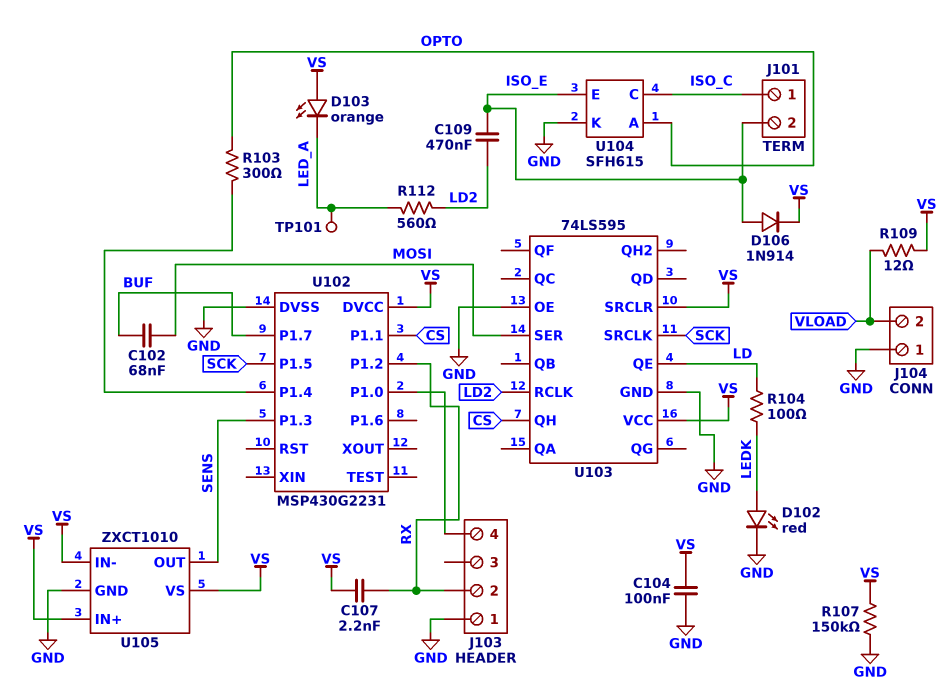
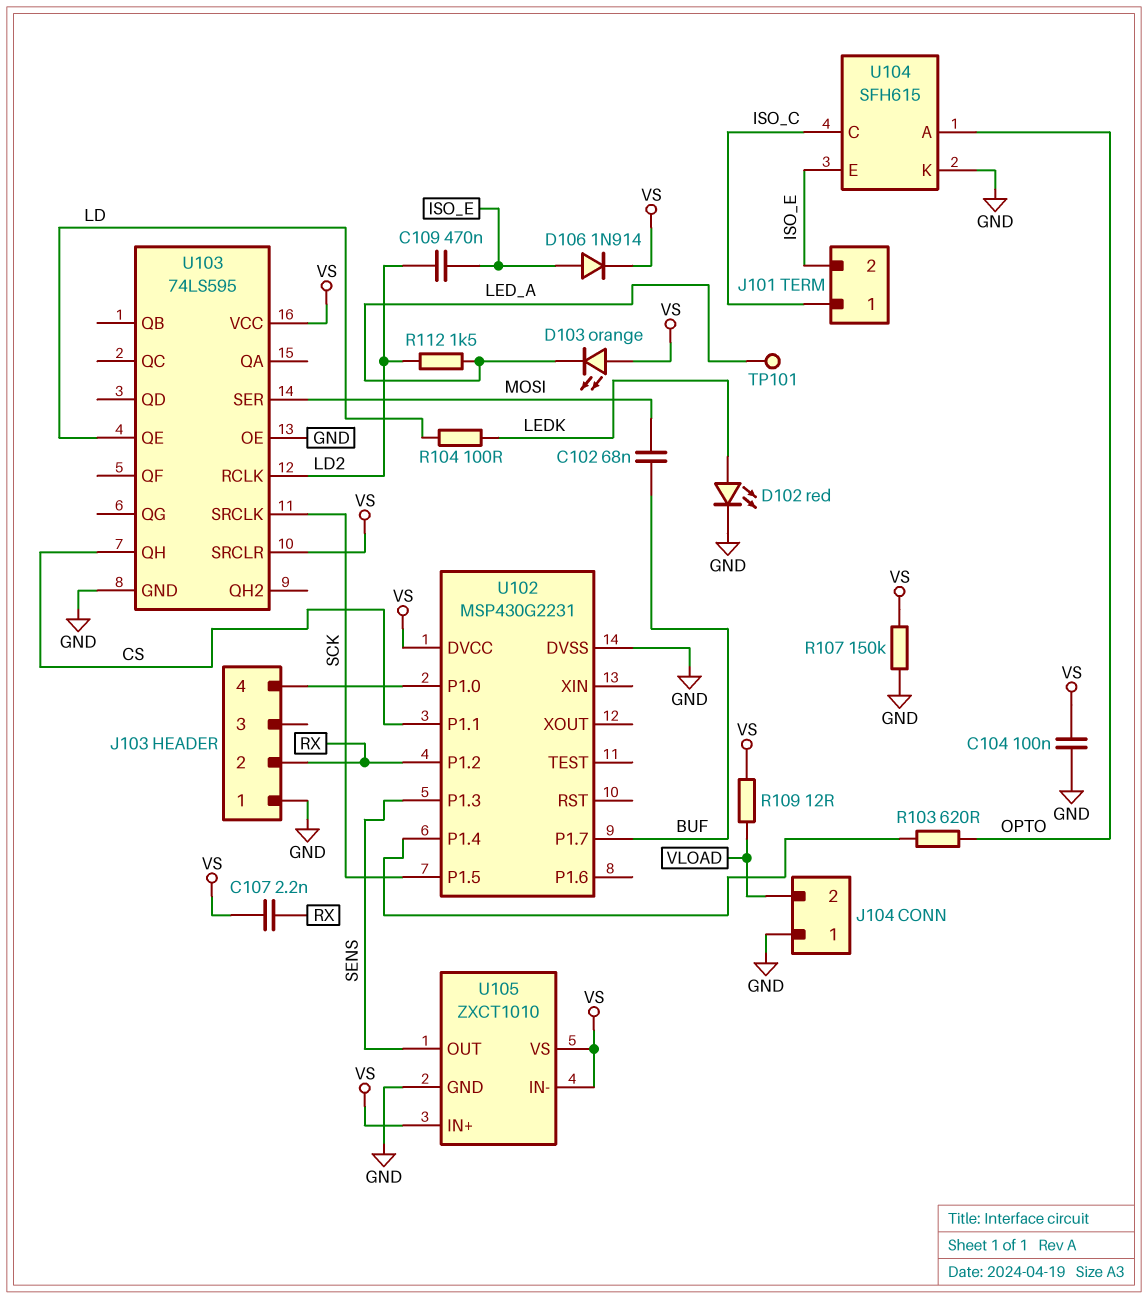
R103: 300 (OPTO, U102/P1.4) -> 620 (OPTO, U102/P1.4)
R112: 560 (LD2, LED_A) -> 1.5k (LD2, LED_A)

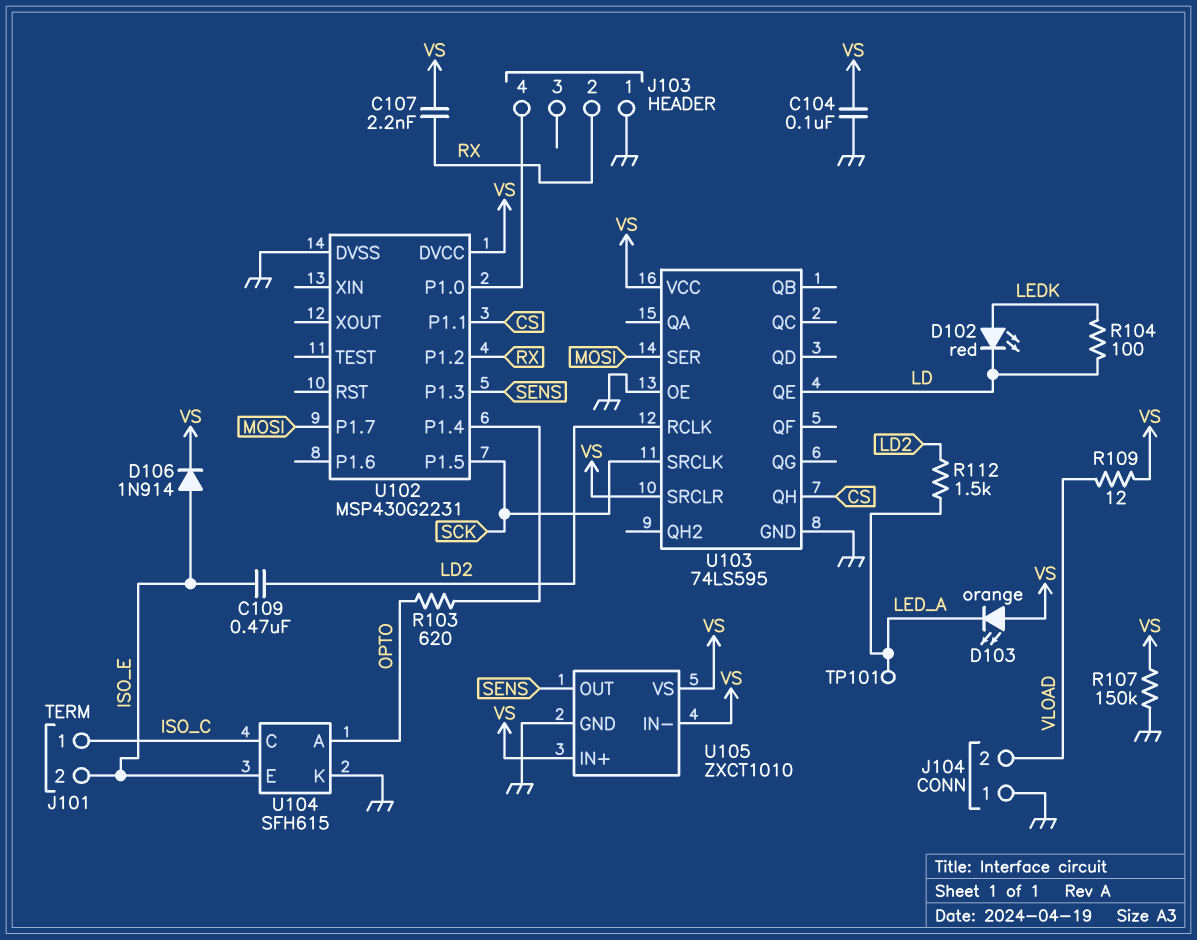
C102: 68nF (BUF, MOSI) -> none
D102: LED red (A LEDK, K GND) -> LED red (A LEDK, K LD)
U102 pin P1.7: BUF -> MOSI

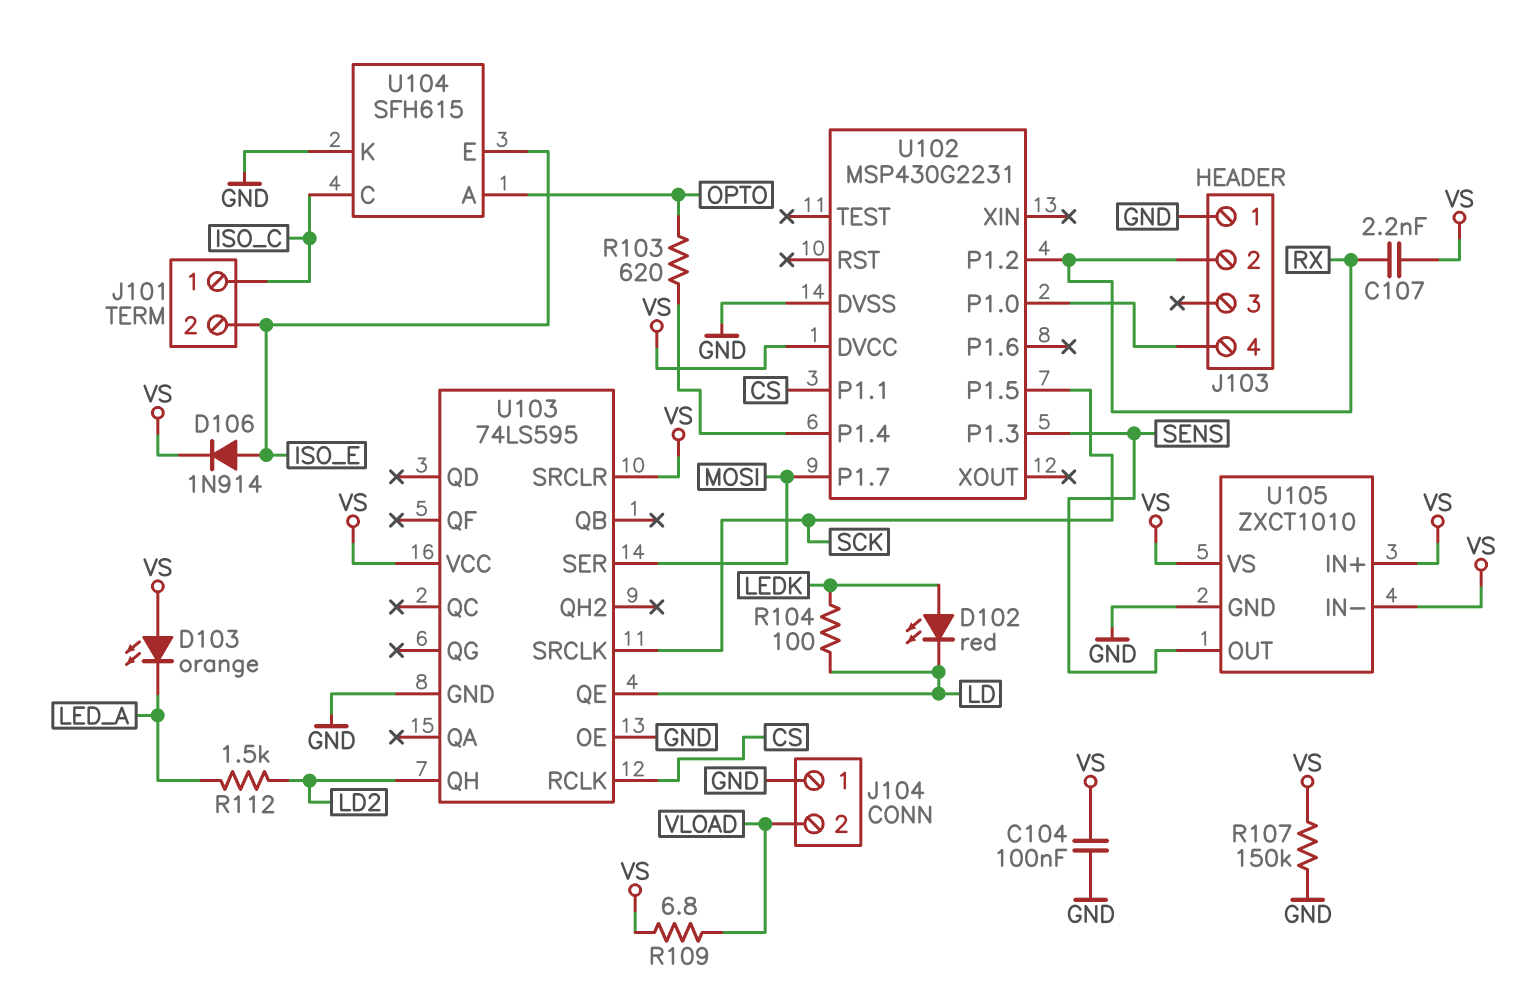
C109: 470nF (ISO_E, LD2) -> none
R109: 12 (VLOAD, VS) -> 6.8 (VLOAD, VS)
TP101: test point (LED_A) -> none
U103 pin QH: CS -> LD2
U103 pin RCLK: LD2 -> CS

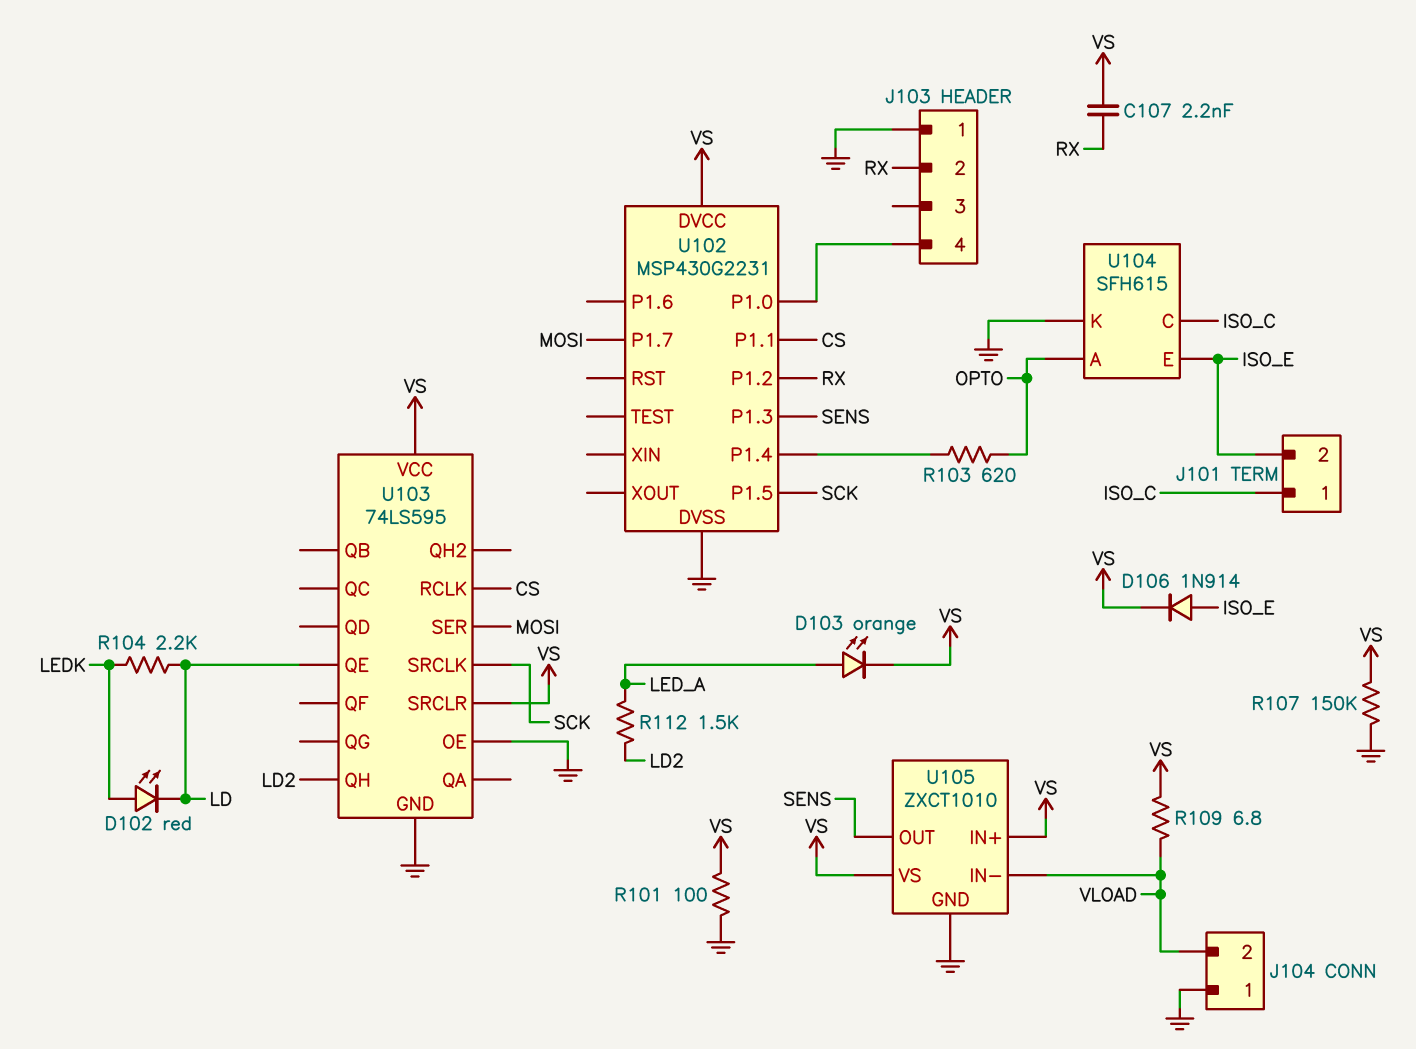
C104: 100nF (GND, VS) -> none
D103: LED orange (A VS, K LED_A) -> LED orange (A LED_A, K VS)
R101: none -> 100 (GND, VS)
R104: 100 (LD, LEDK) -> 2.2k (LD, LEDK)
U105 pin IN-: VS -> VLOAD

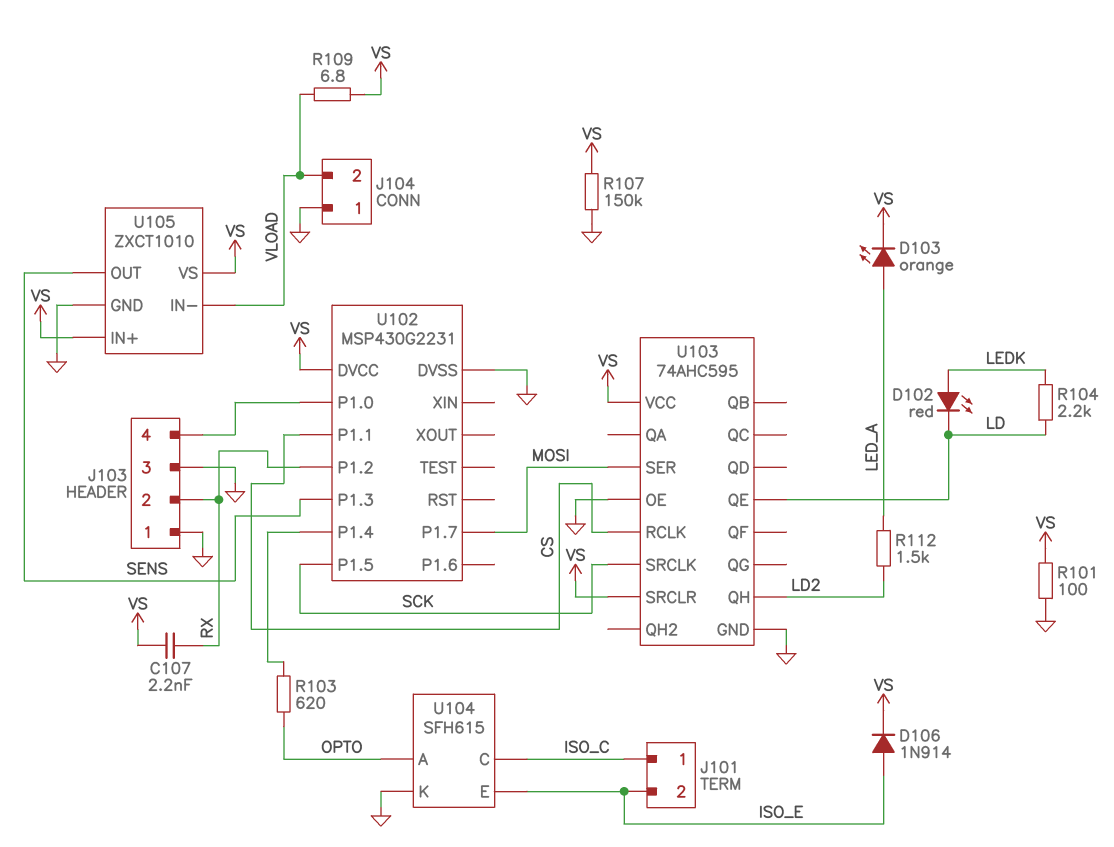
J103 pin 3: none -> GND
U103: 74LS595 -> 74AHC595

